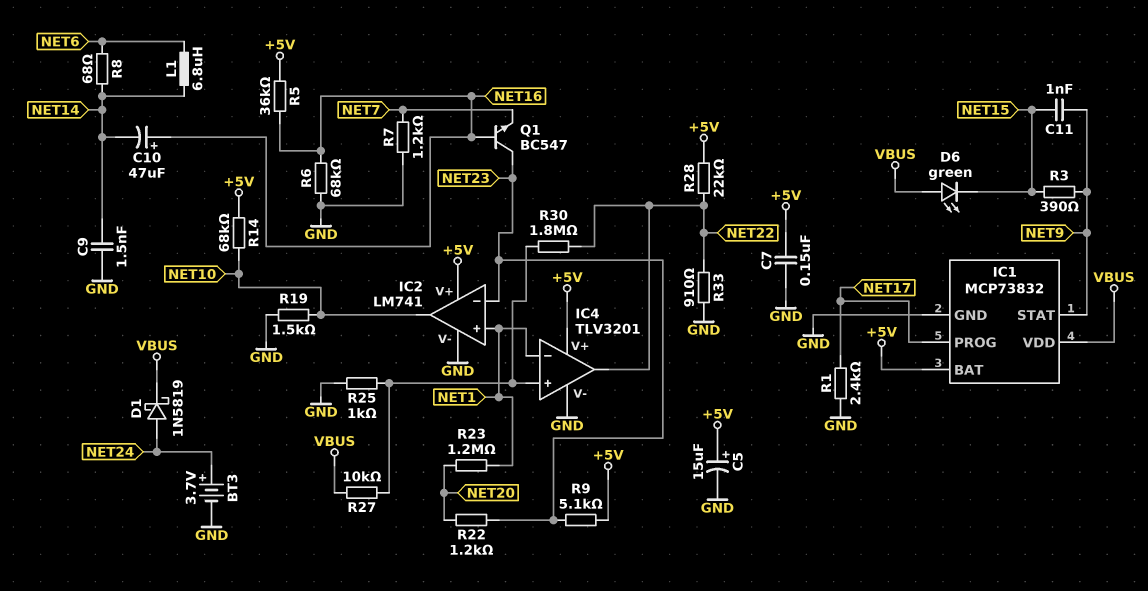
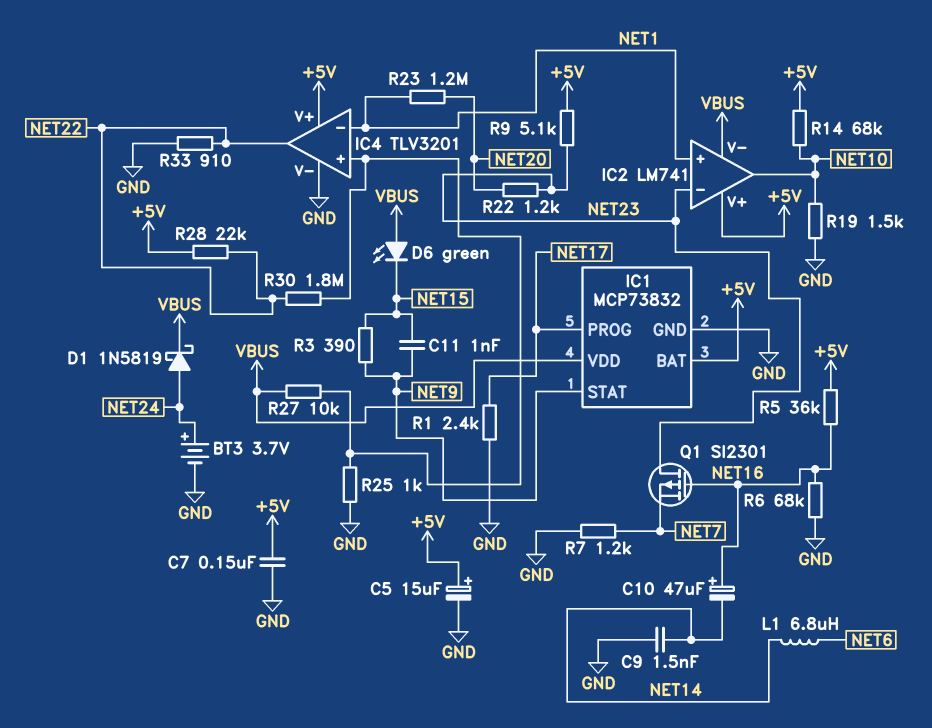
IC2 pin V-: GND -> VBUS
Q1: NPN BC547 (B NET16, C NET23, E NET7) -> PMOS SI2301 (G NET16, D NET23, S NET7)
R8: 68 (NET6, NET14) -> none

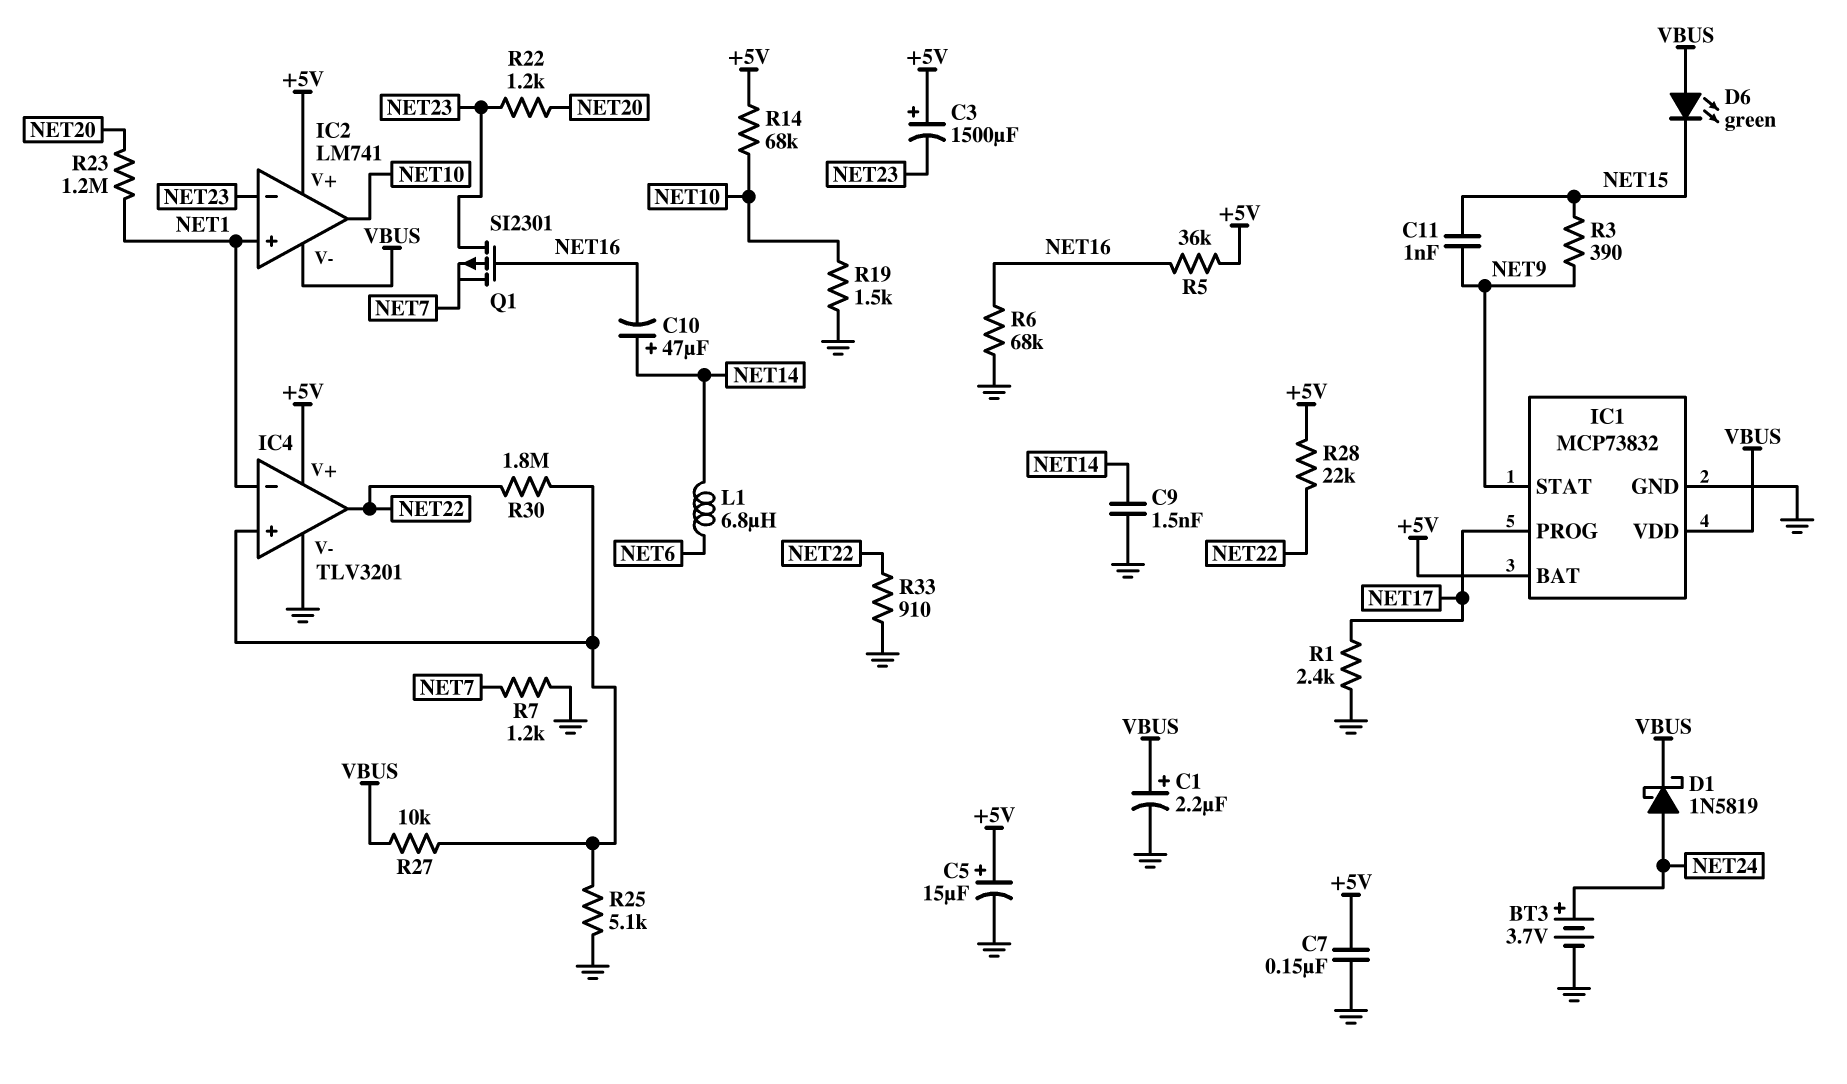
C1: none -> 2.2uF (plus VBUS, minus GND)
C3: none -> 1500uF (plus +5V, minus NET23)
C10: 47uF (plus NET16, minus NET14) -> 47uF (plus NET14, minus NET16)
R9: 5.1k (+5V, NET23) -> none
R25: 1k (GND, IC4/in+) -> 5.1k (GND, IC4/in+)

